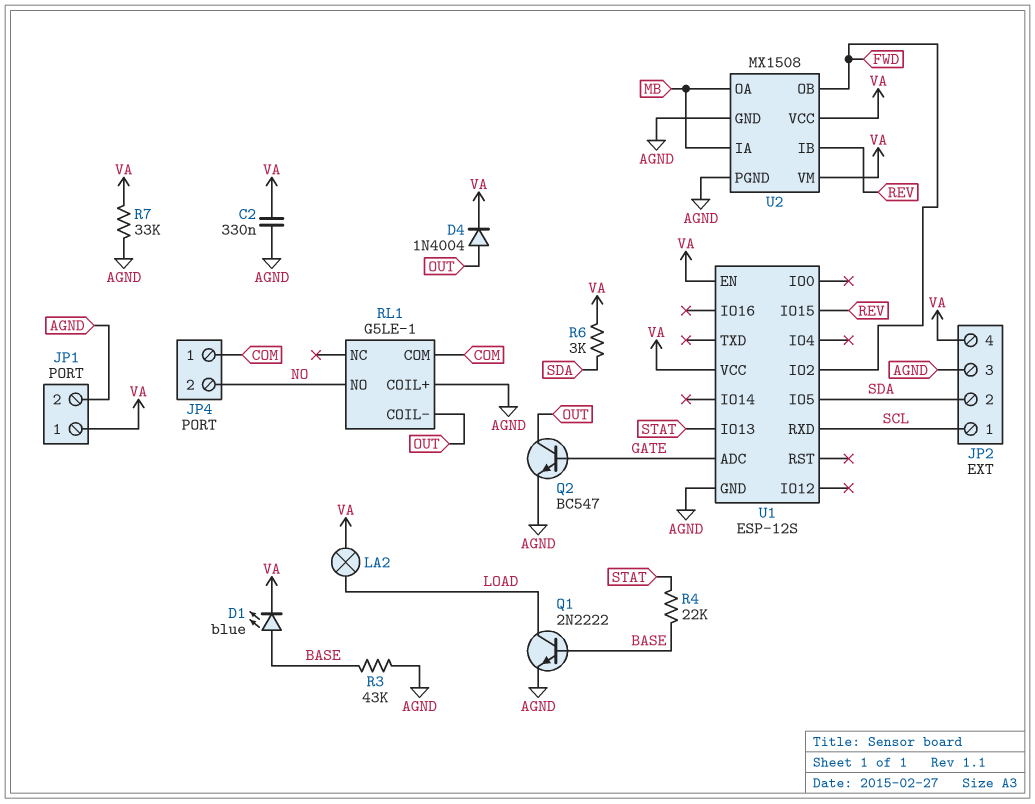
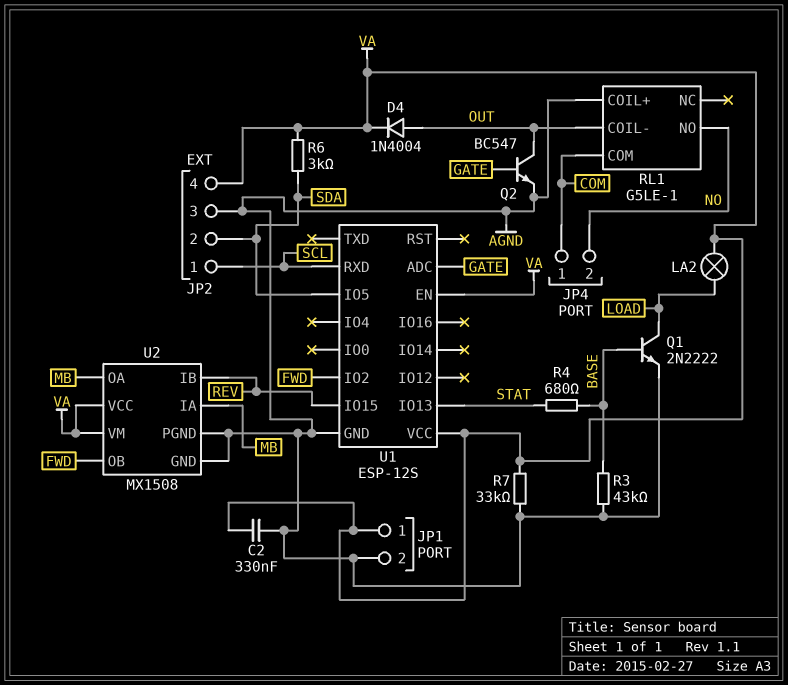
D1: LED blue (A BASE, K VA) -> none
R4: 22k (BASE, STAT) -> 680 (BASE, STAT)

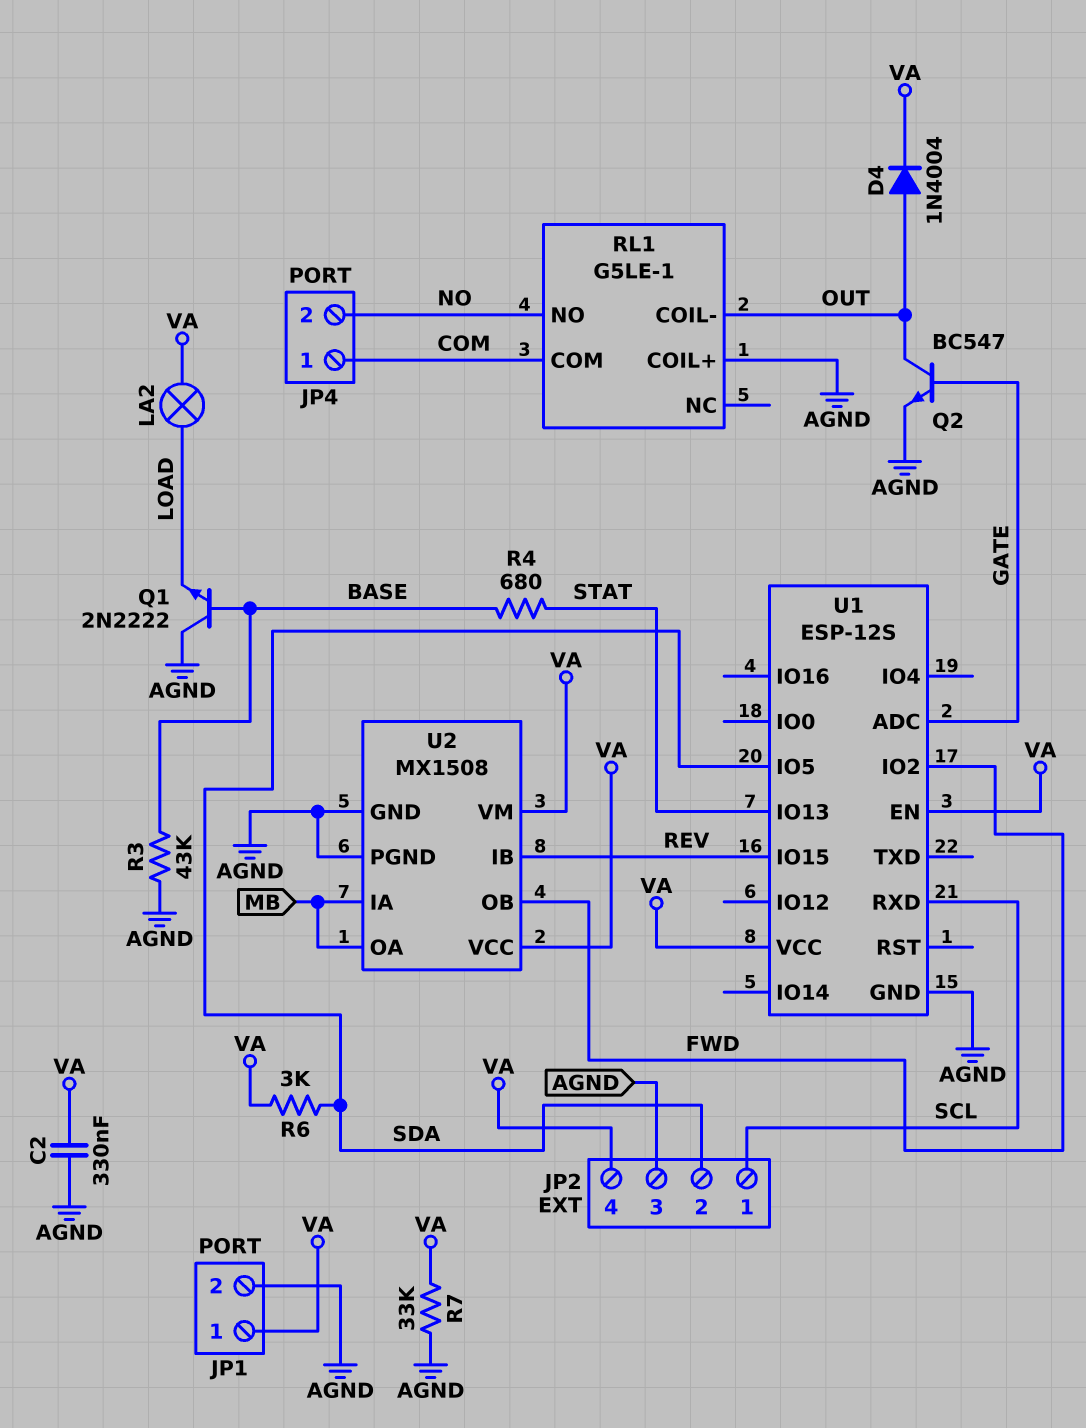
Q1: NPN 2N2222 (B BASE, C LOAD, E AGND) -> NPN 2N2222 (B BASE, C AGND, E LOAD)

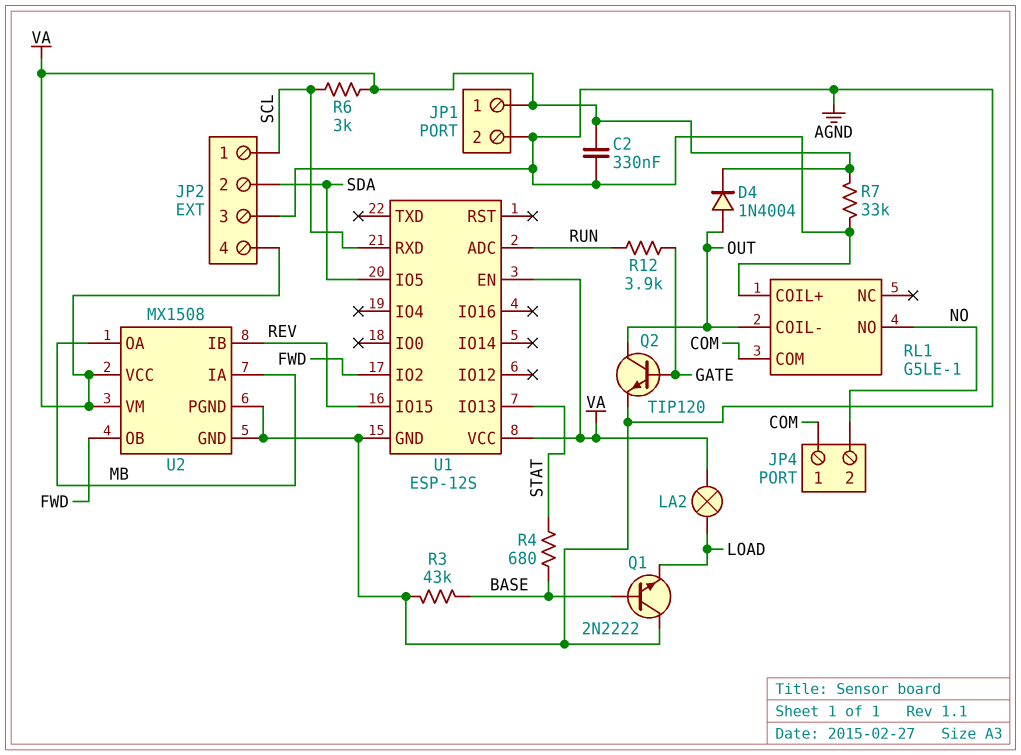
Q2: NPN BC547 (B GATE, C OUT, E AGND) -> NPN TIP120 (B GATE, C OUT, E AGND)
R6: 3k (SDA, VA) -> 3k (SCL, VA)
R12: none -> 3.9k (GATE, RUN)
U1 pin ADC: GATE -> RUN

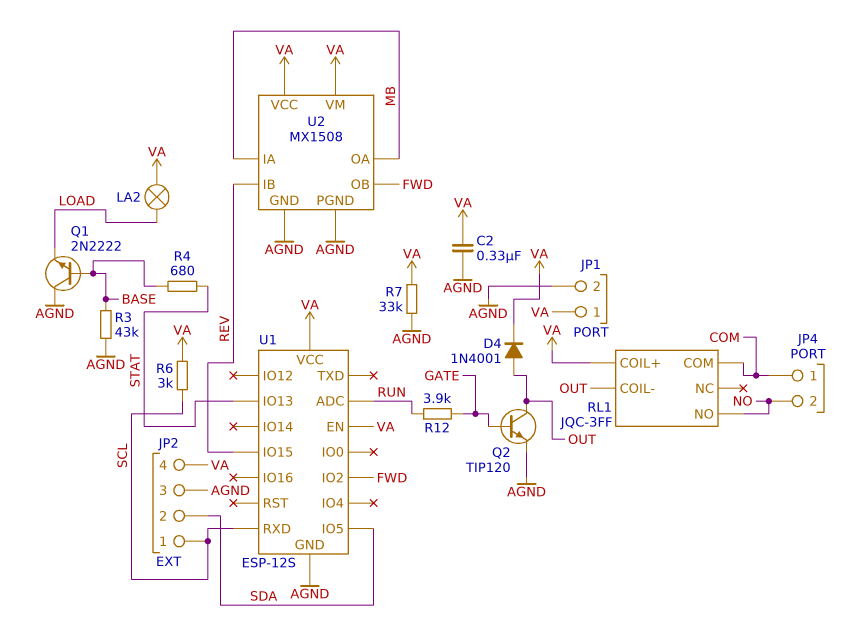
D4: diode 1N4004 (A OUT, K VA) -> diode 1N4001 (A OUT, K VA)
RL1: G5LE-1 -> JQC-3FF
RL1 pin COIL+: AGND -> VA

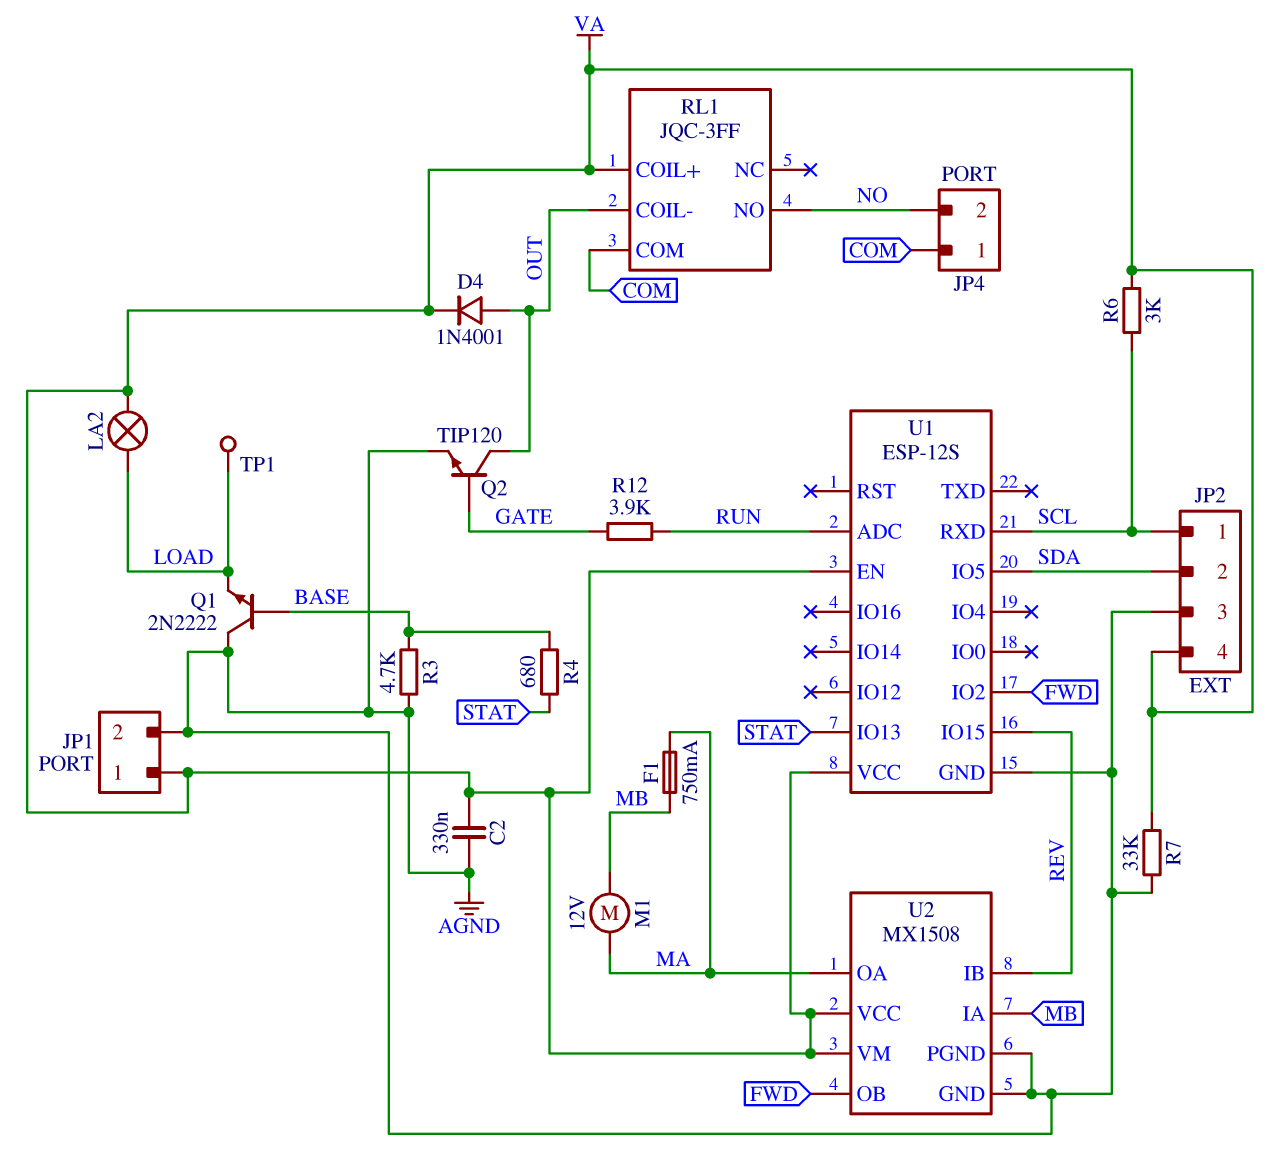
F1: none -> 750mA (MA, MB)
M1: none -> motor 12V (MA, MB)
R3: 43k (AGND, BASE) -> 4.7k (AGND, BASE)
TP1: none -> test point (LOAD)
U2 pin OA: MB -> MA

